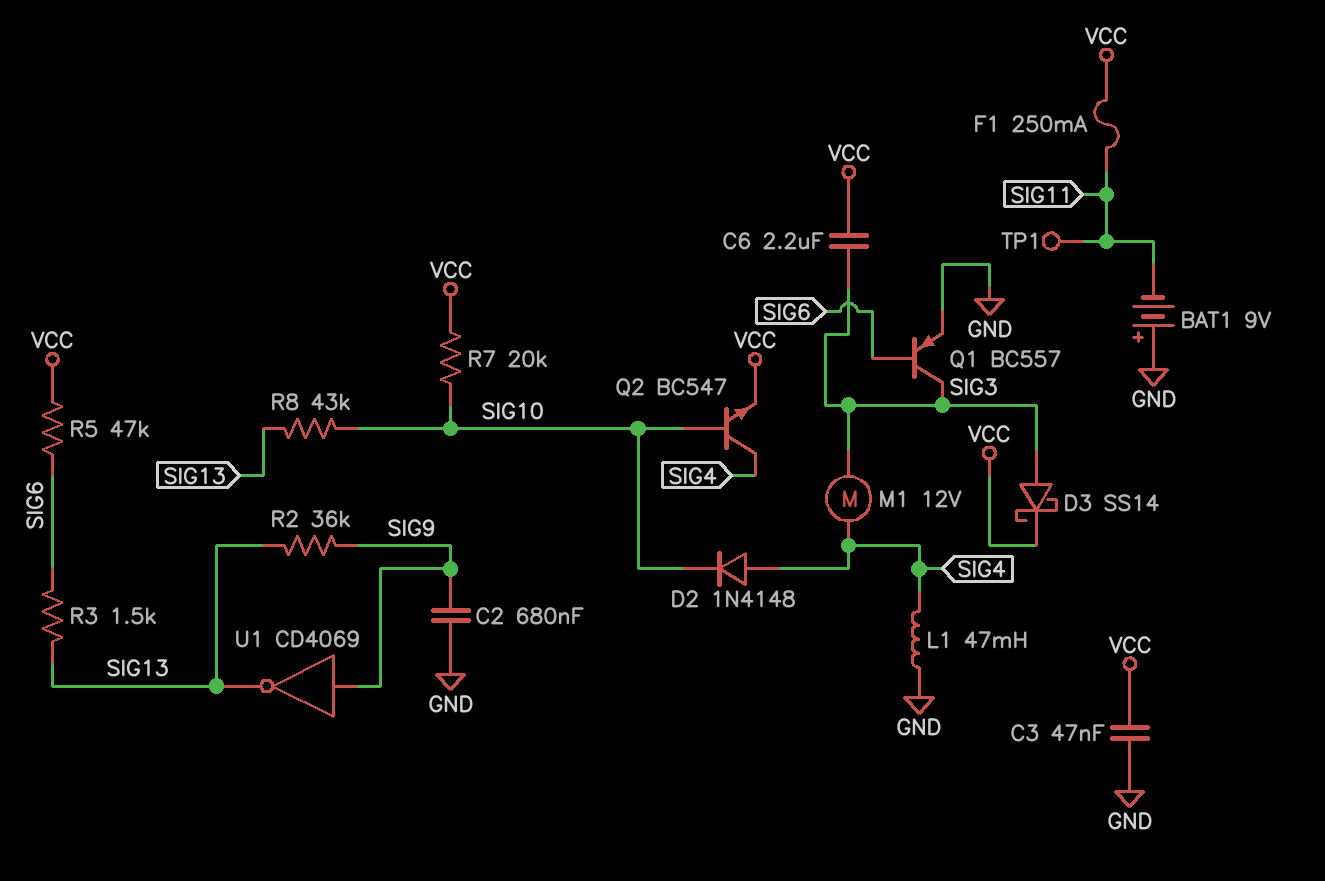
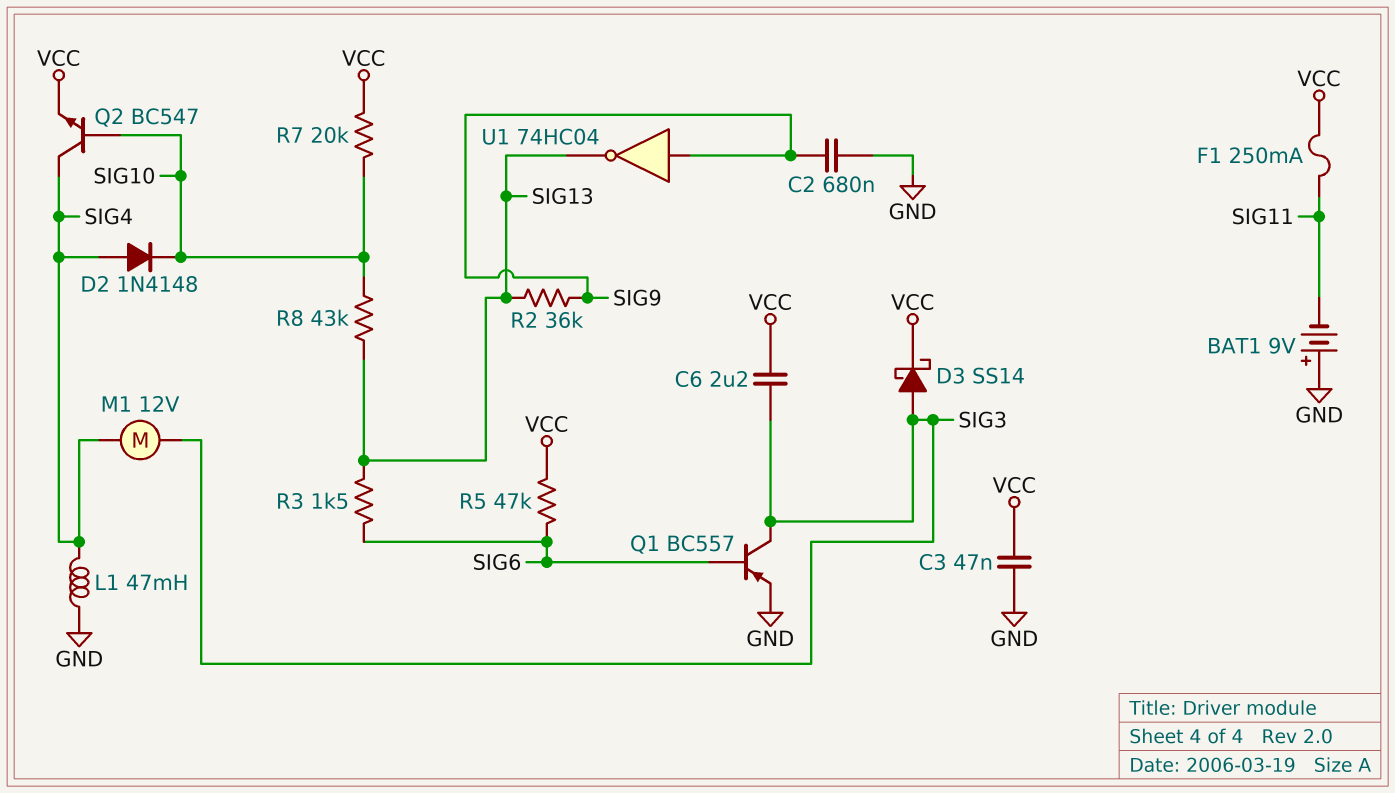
TP1: test point (SIG11) -> none
U1: NOT CD4069 (in SIG9, out SIG13) -> NOT 74HC04 (in SIG9, out SIG13)

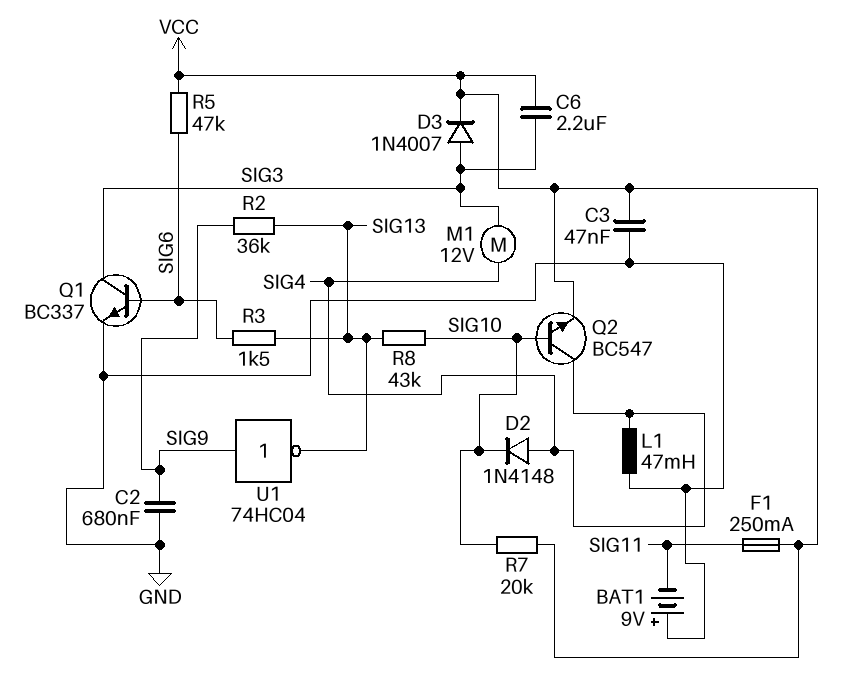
D3: schottky SS14 (A SIG3, K VCC) -> diode 1N4007 (A SIG3, K VCC)
Q1: PNP BC557 (B SIG6, C SIG3, E GND) -> NPN BC337 (B SIG6, C SIG3, E GND)

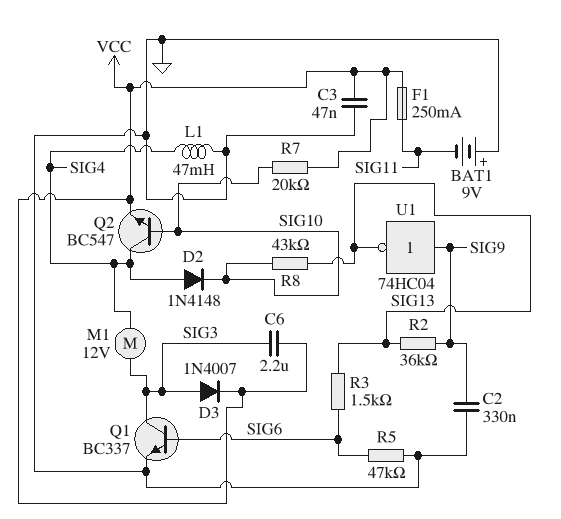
C2: 680nF (GND, SIG9) -> 330nF (GND, SIG9)
R5: 47k (SIG6, VCC) -> 47k (GND, SIG6)

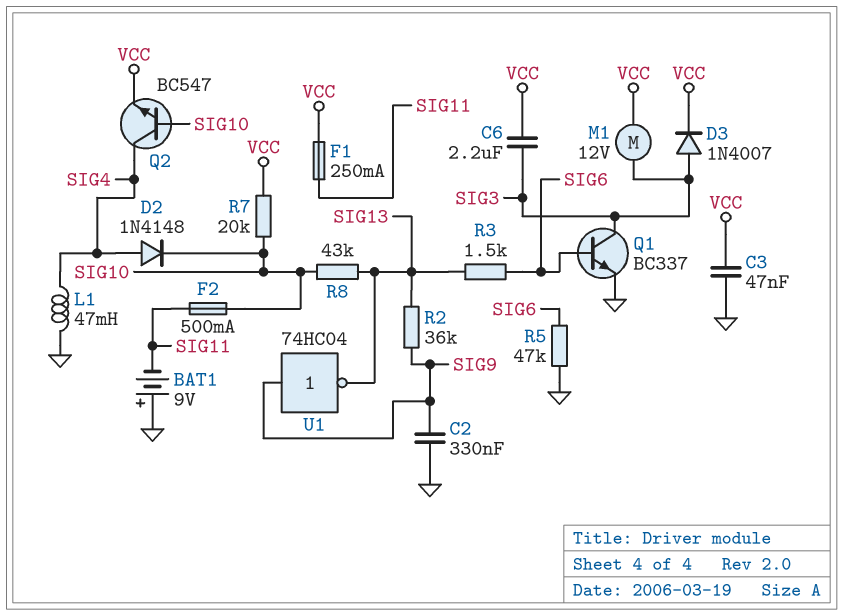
F2: none -> 500mA (SIG10, SIG11)
M1: motor 12V (SIG3, SIG4) -> motor 12V (SIG3, VCC)

